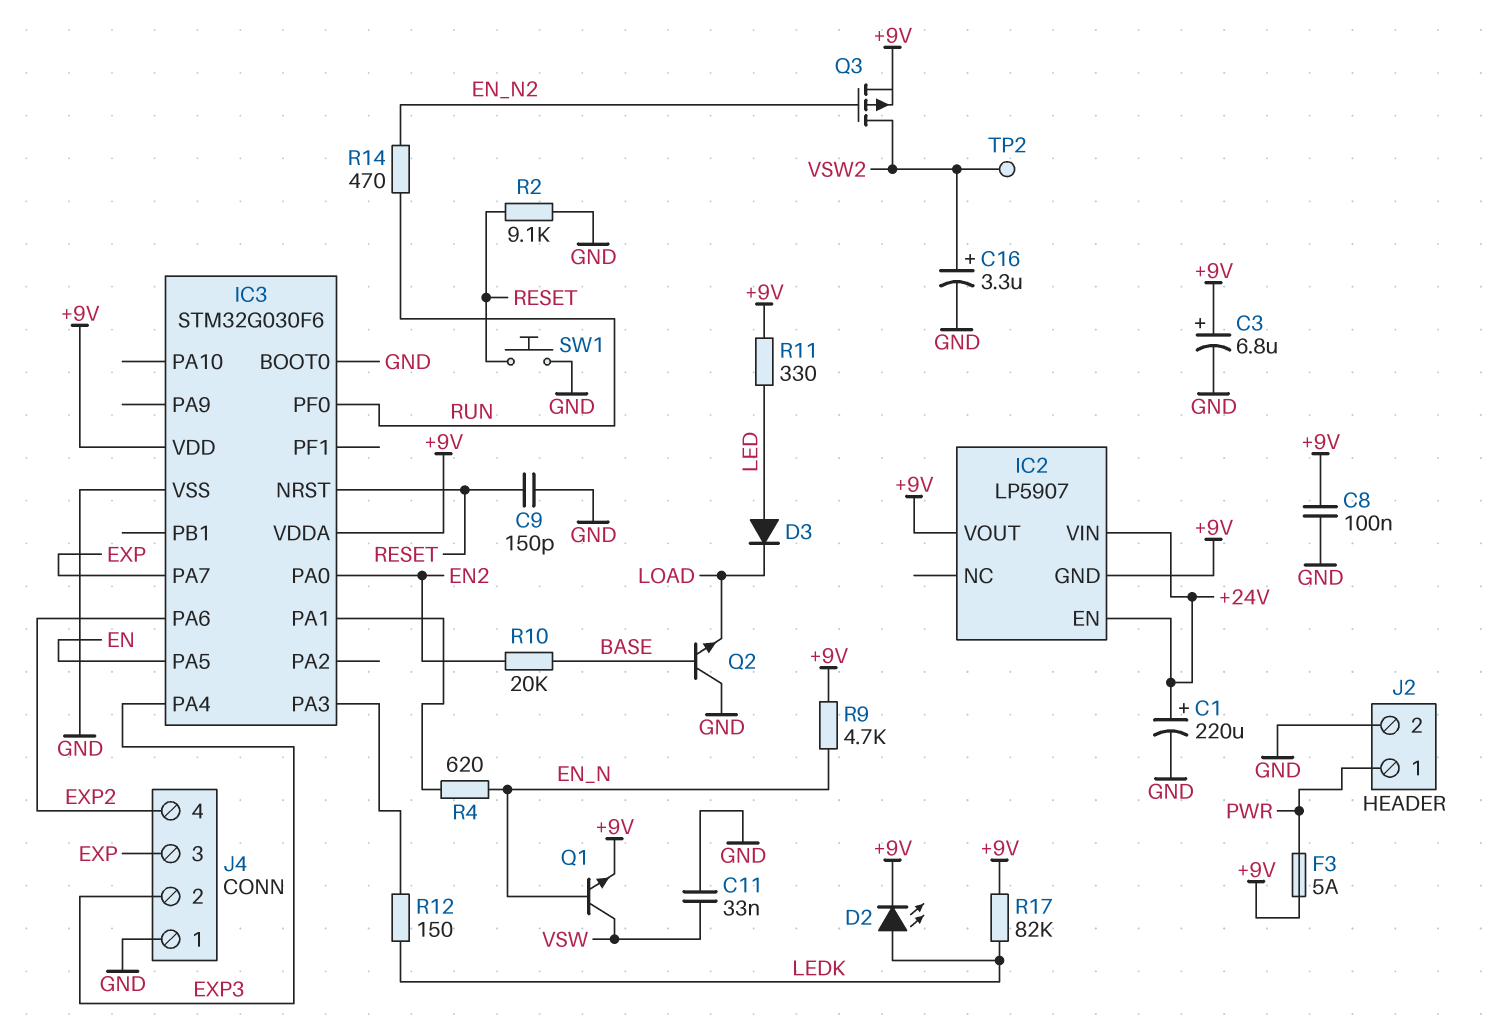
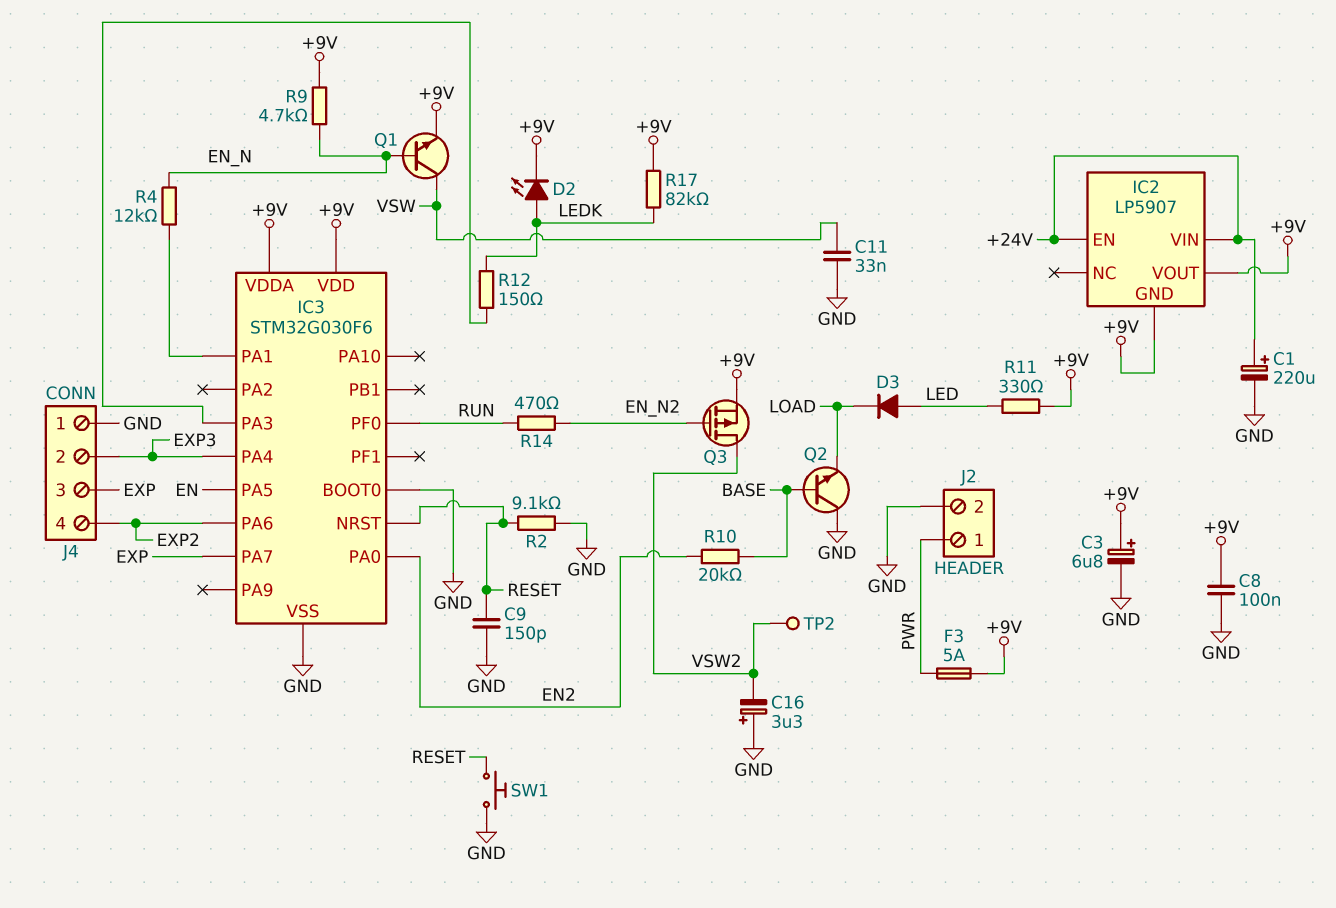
C16: 3.3uF (plus VSW2, minus GND) -> 3.3uF (plus GND, minus VSW2)
R4: 620 (EN_N, IC3/PA1) -> 12k (EN_N, IC3/PA1)

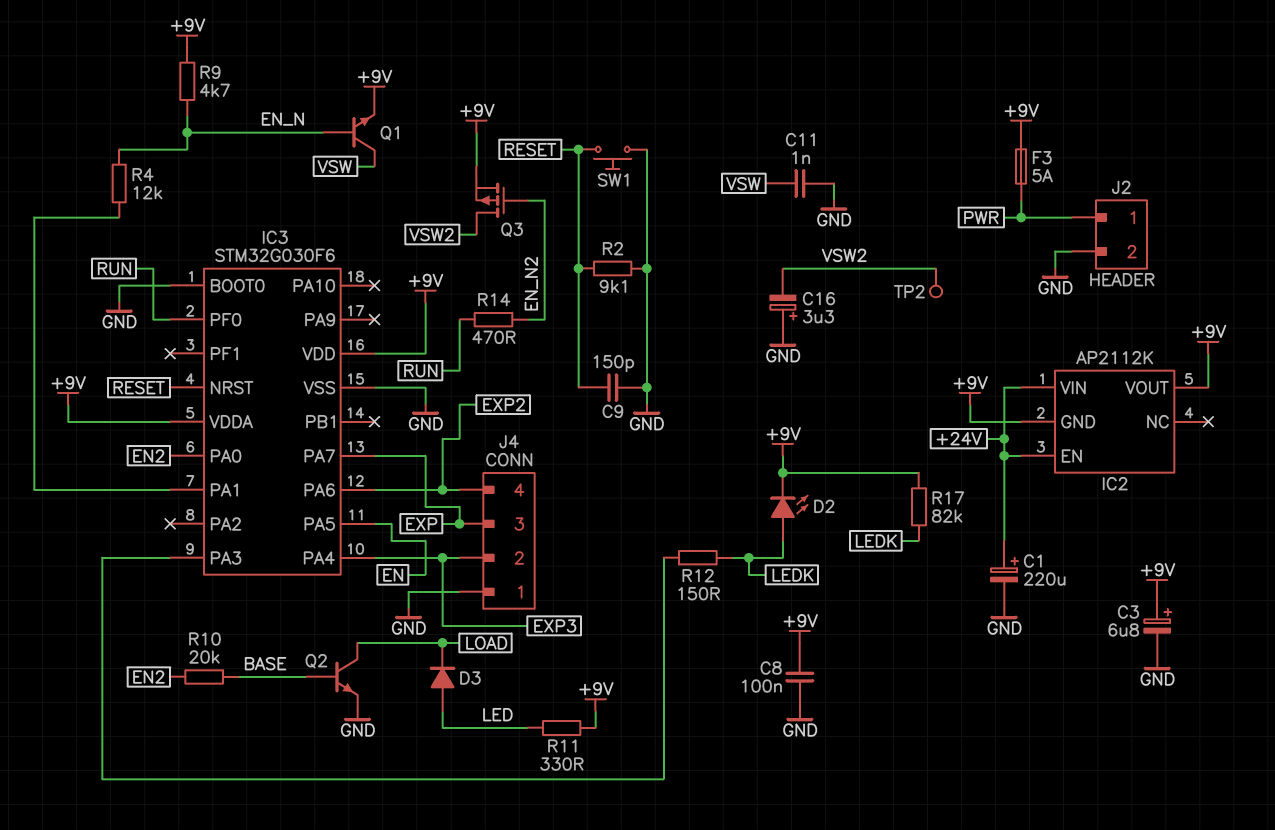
C11: 33nF (GND, VSW) -> 1nF (GND, VSW)
IC2: LP5907 -> AP2112K
Q2: NPN (B BASE, C GND, E LOAD) -> NPN (B BASE, C LOAD, E GND)

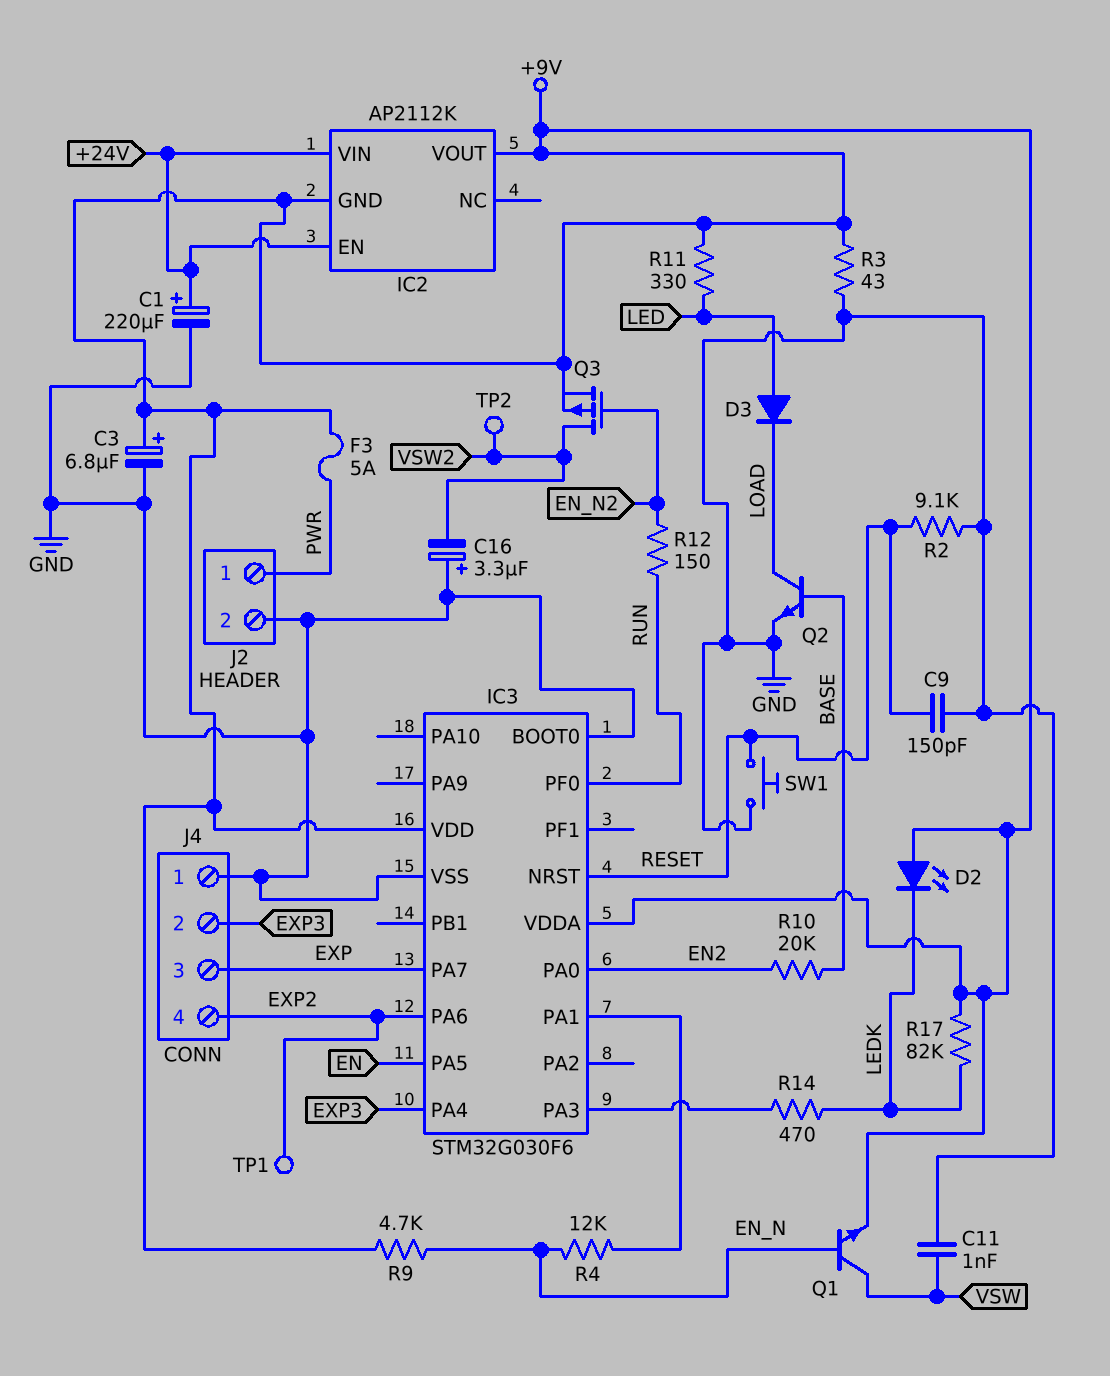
C8: 100nF (+9V, GND) -> none
D2: LED (A LEDK, K +9V) -> LED (A +9V, K LEDK)
R3: none -> 43 (+9V, GND)
R12: 150 (IC3/PA3, LEDK) -> 150 (EN_N2, RUN)
R14: 470 (EN_N2, RUN) -> 470 (IC3/PA3, LEDK)
TP1: none -> test point (EXP2)

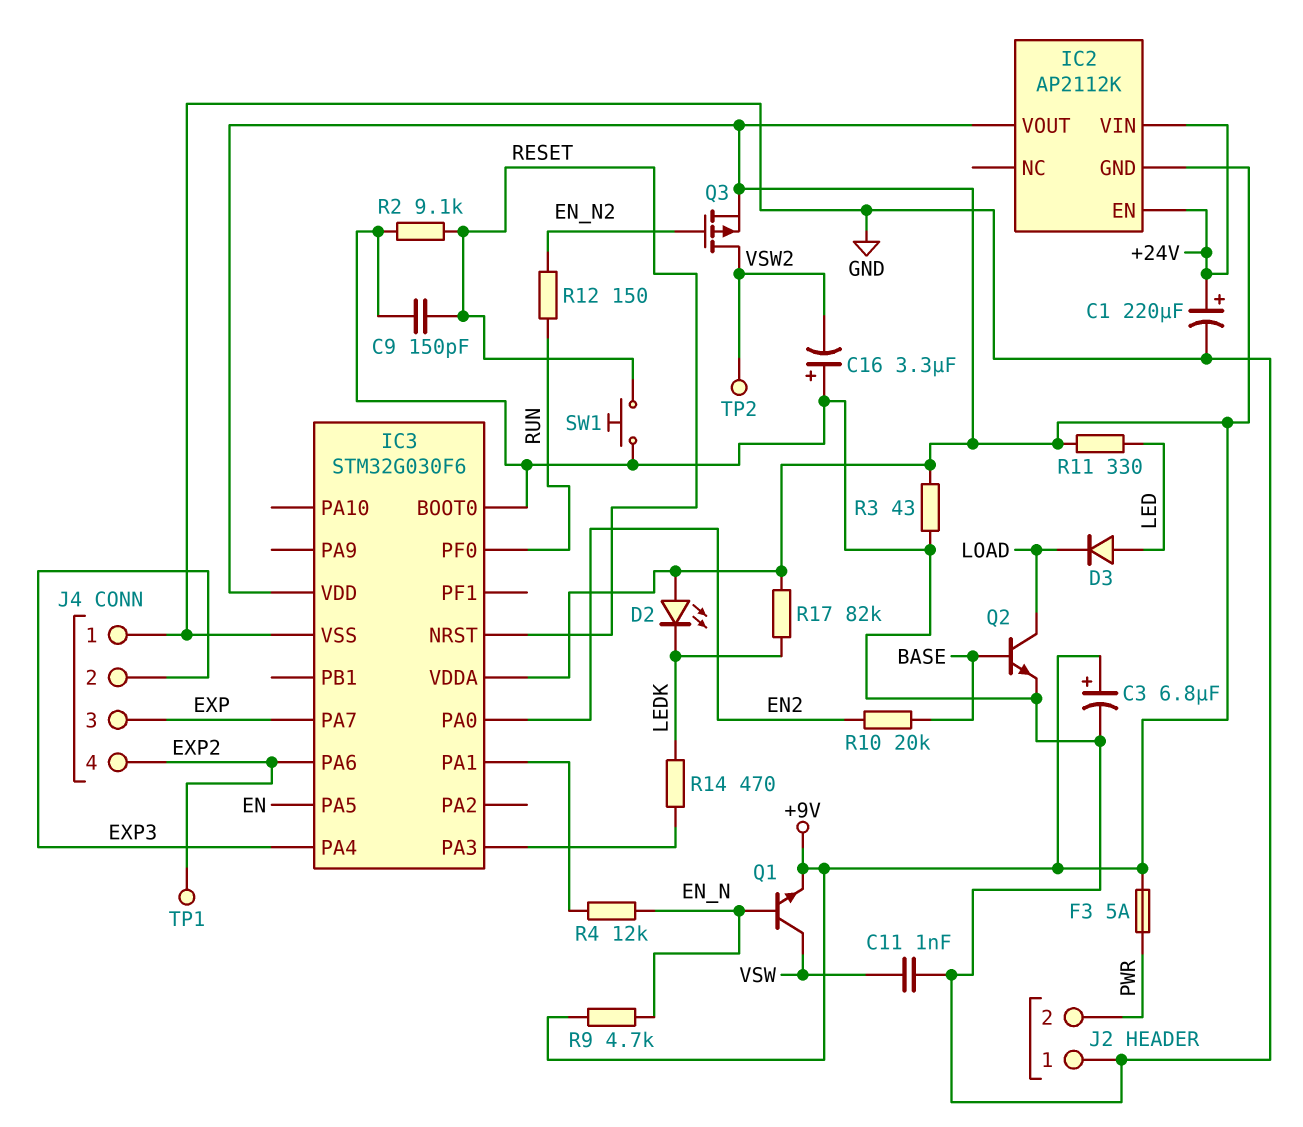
J2 pin 1: PWR -> GND
J2 pin 2: GND -> PWR

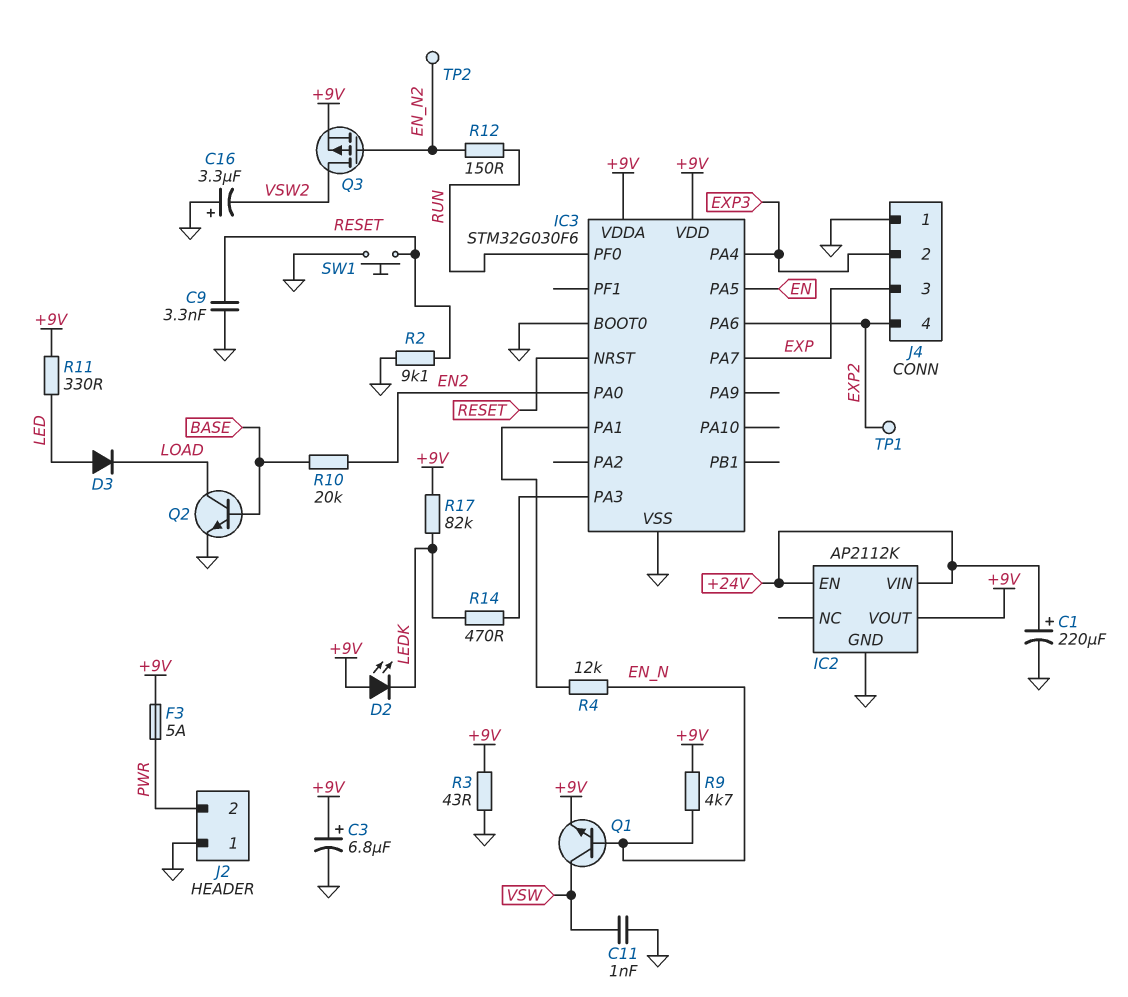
C9: 150pF (GND, RESET) -> 3.3nF (GND, RESET)
IC2 pin GND: +9V -> GND
TP2: test point (VSW2) -> test point (EN_N2)

